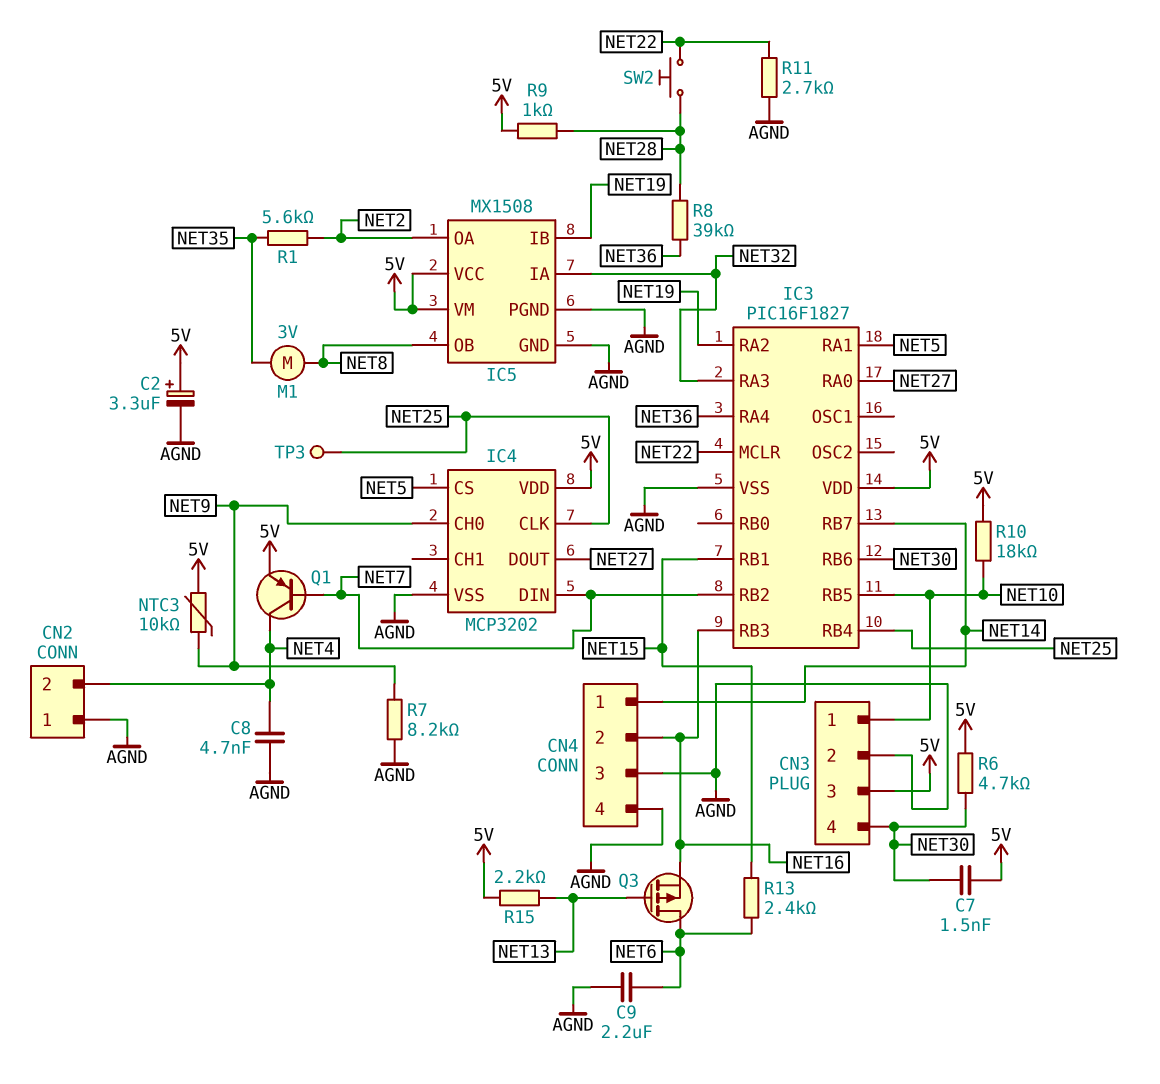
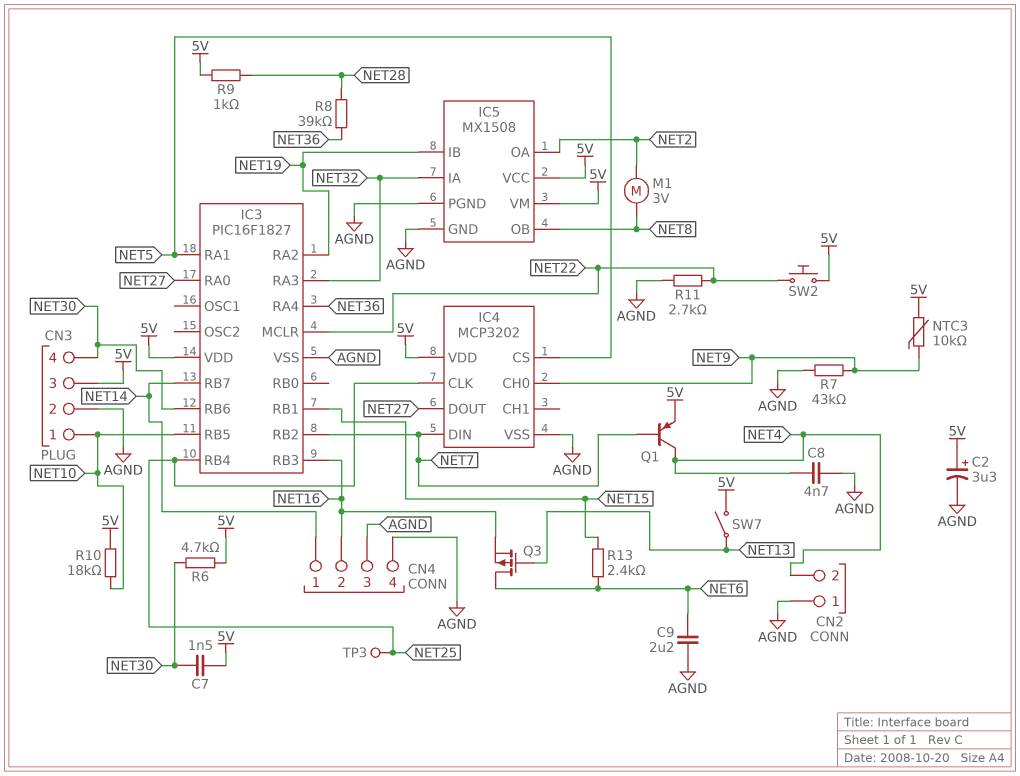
M1: motor 3V (NET8, NET35) -> motor 3V (NET2, NET8)
R1: 5.6k (NET2, NET35) -> none
R7: 8.2k (AGND, NET9) -> 43k (AGND, NET9)
R15: 2.2k (5V, NET13) -> none
SW2: button (NET22, NET28) -> button (5V, NET22)
SW7: none -> switch (5V, NET13)

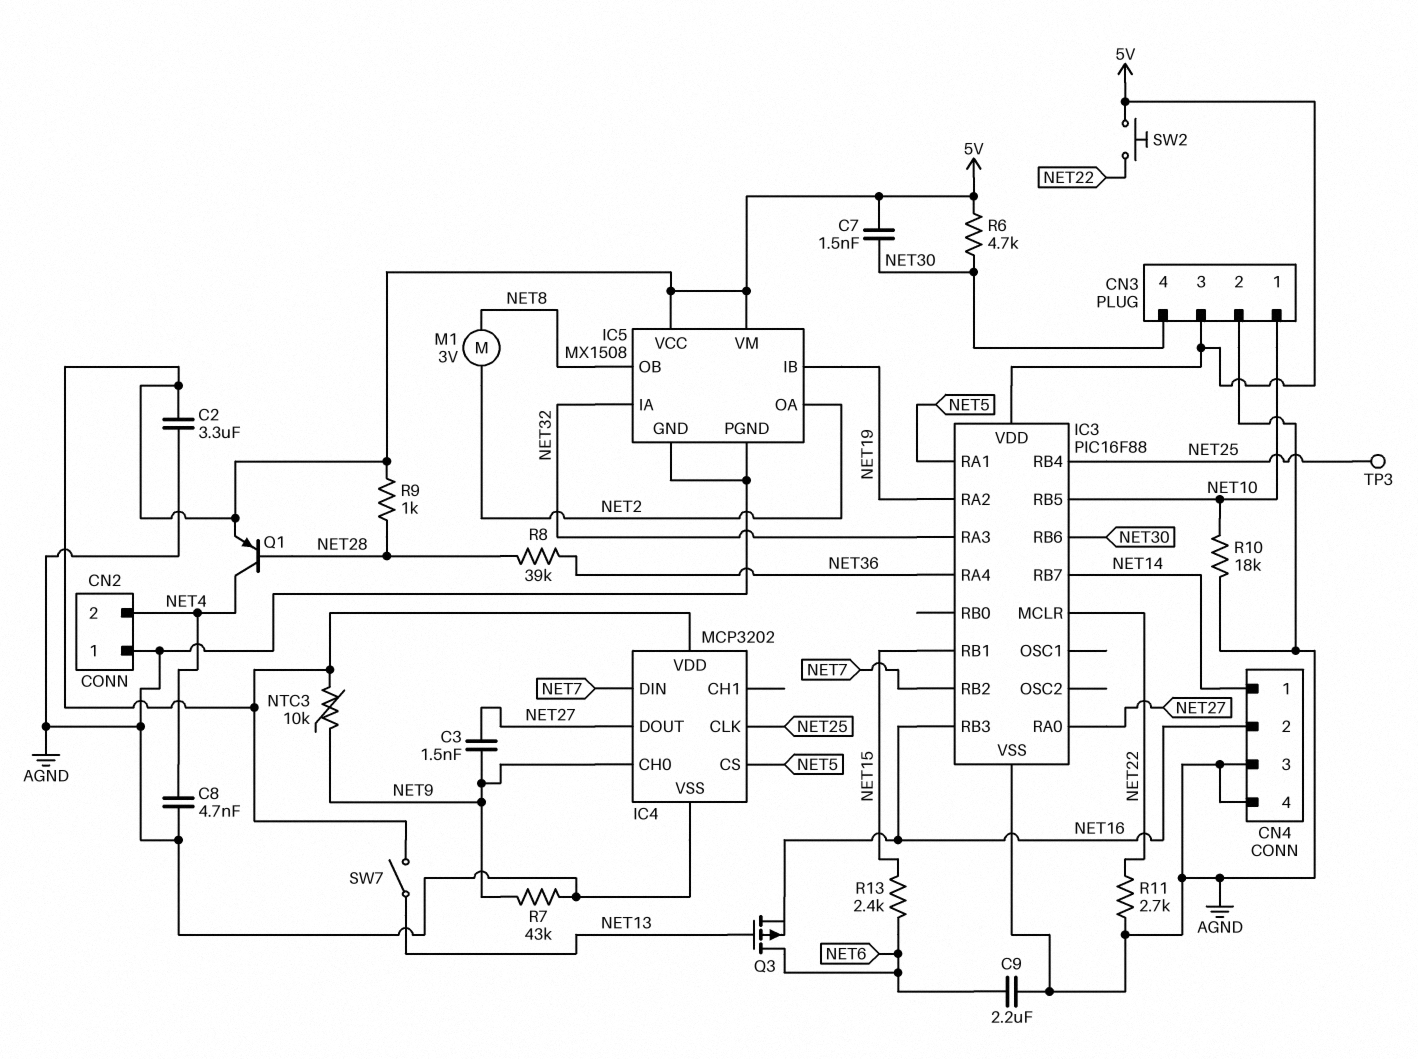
C2: 3.3uF (plus 5V, minus AGND) -> 3.3uF (5V, AGND)
C3: none -> 1.5nF (NET9, NET27)
IC3: PIC16F1827 -> PIC16F88
Q1: PNP (B NET7, C NET4, E 5V) -> PNP (B NET28, C NET4, E 5V)
R10: 18k (5V, NET10) -> 18k (AGND, NET10)

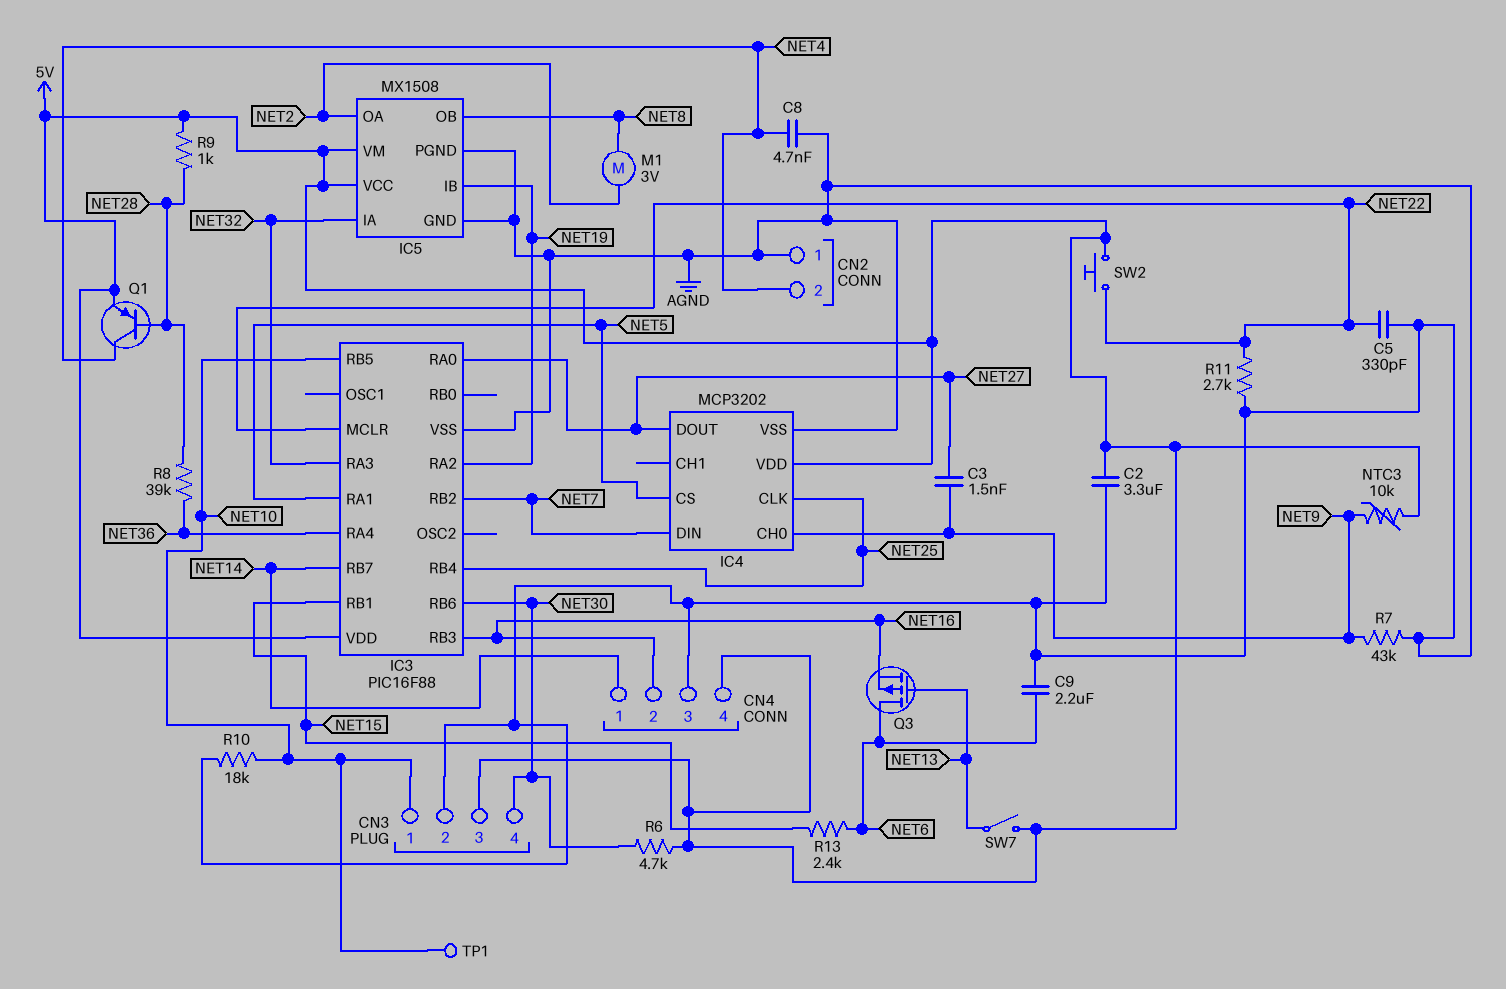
C5: none -> 330pF (AGND, NET22)
C7: 1.5nF (5V, NET30) -> none
CN4 pin 4: AGND -> 5V
TP1: none -> test point (NET10)
TP3: test point (NET25) -> none

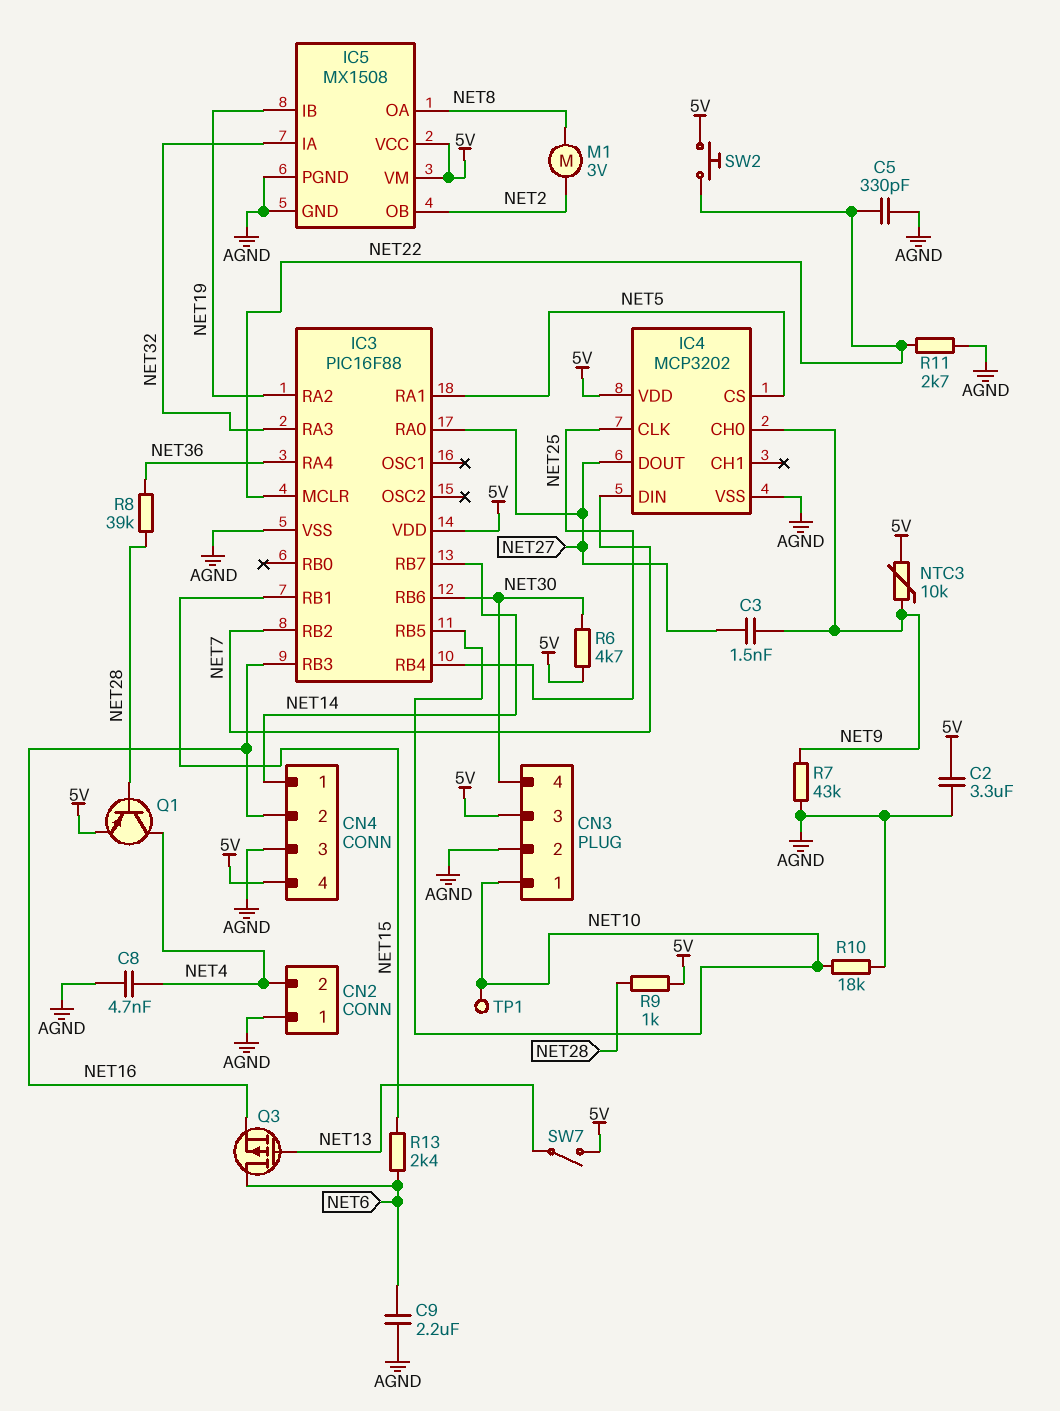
IC5 pin OA: NET2 -> NET8
IC5 pin OB: NET8 -> NET2

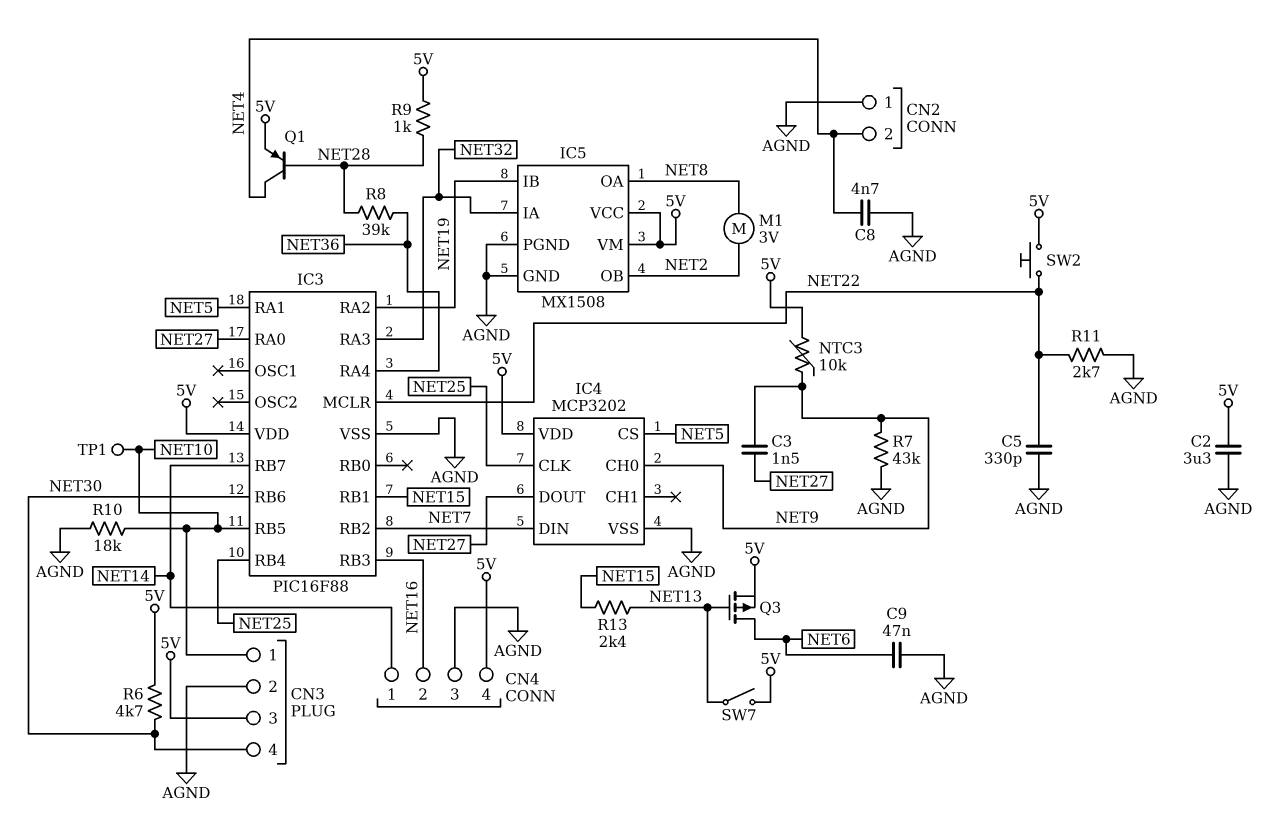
C9: 2.2uF (AGND, NET6) -> 47nF (AGND, NET6)
Q3: PMOS (G NET13, D NET6, S NET16) -> PMOS (G NET13, D NET6, S 5V)
R13: 2.4k (NET6, NET15) -> 2.4k (NET13, NET15)

